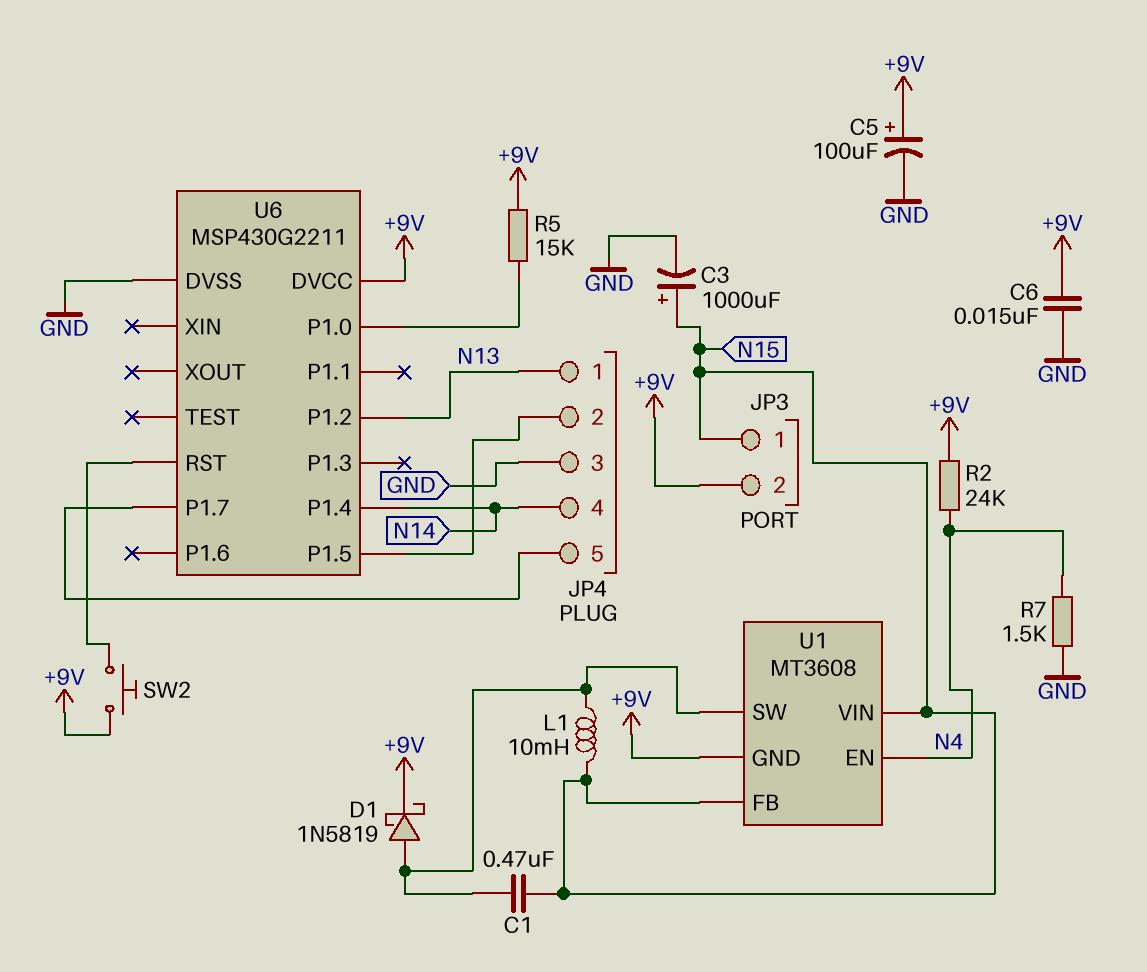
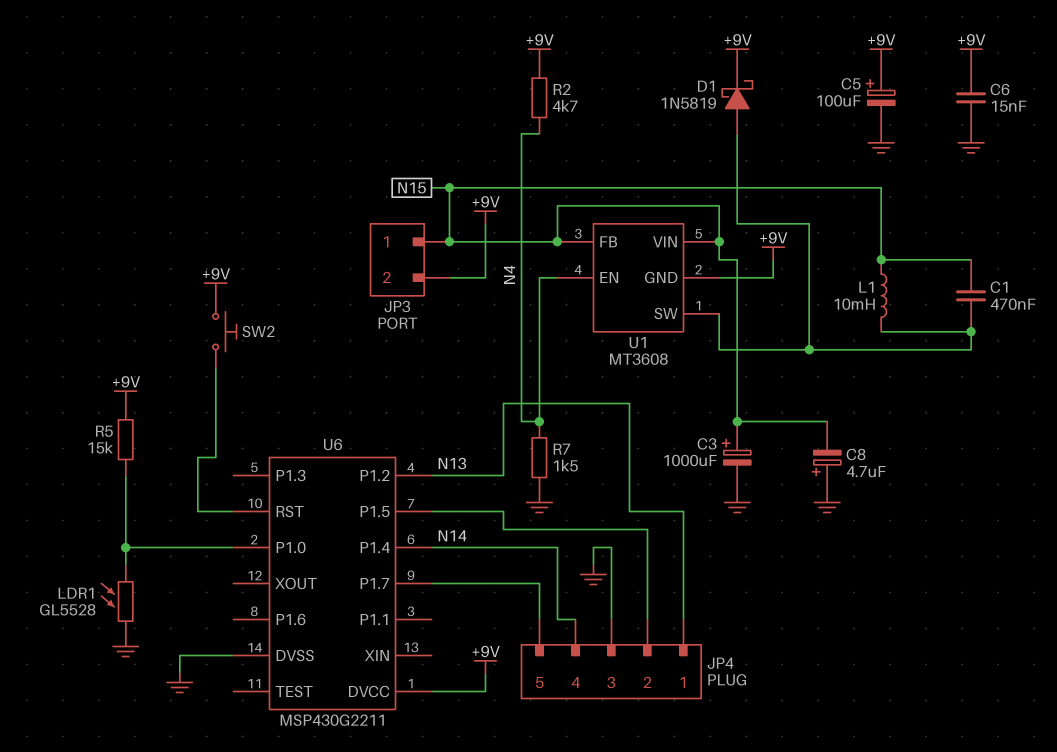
C8: none -> 4.7uF (plus GND, minus N15)
LDR1: none -> GL5528 (GND, U6/P1.0)
R2: 24k (+9V, N4) -> 4.7k (+9V, N4)

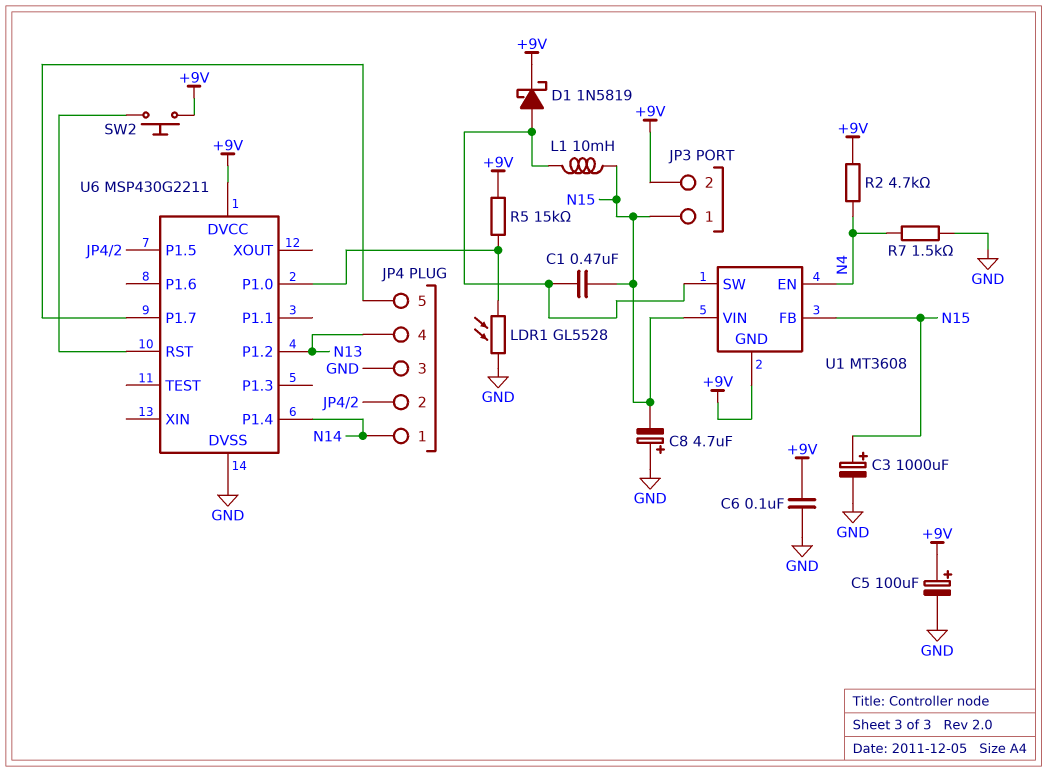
C6: 15nF (+9V, GND) -> 100nF (+9V, GND)
JP4 pin 1: N13 -> N14
JP4 pin 4: N14 -> N13

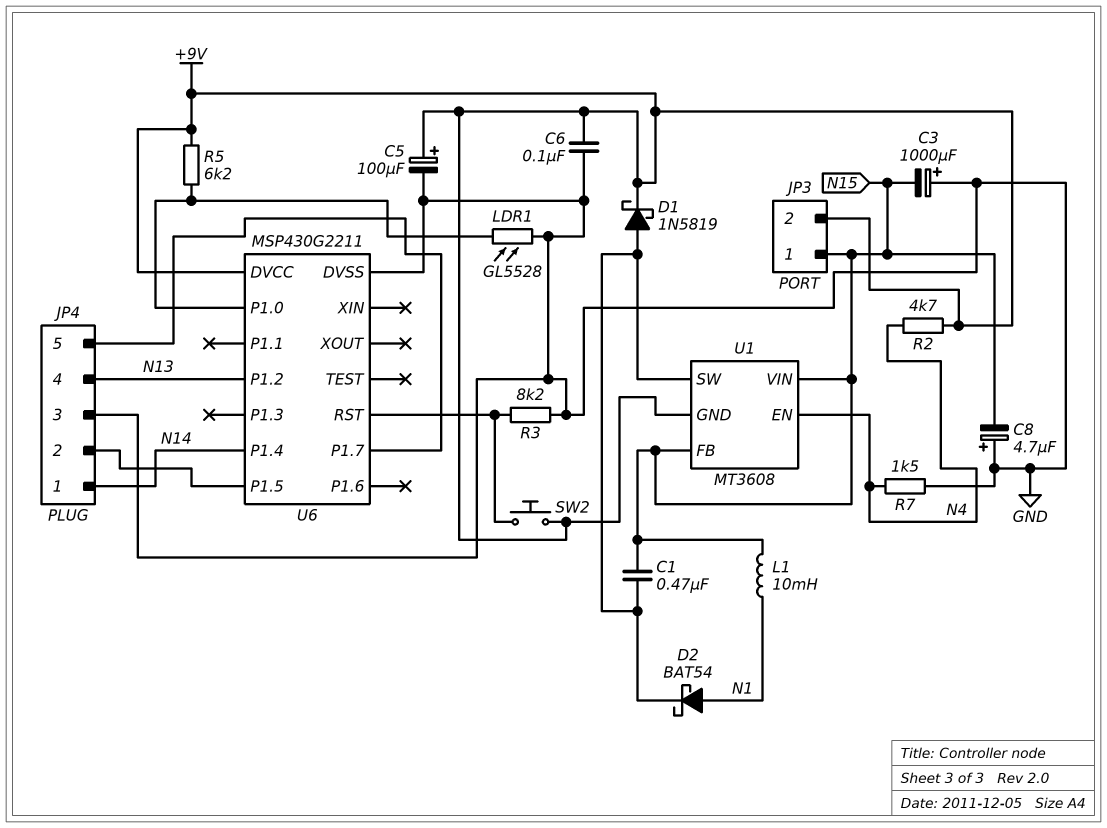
C3: 1000uF (plus N15, minus GND) -> 1000uF (plus GND, minus N15)
D2: none -> schottky BAT54 (A N1, K U1/SW)
L1: 10mH (N15, U1/SW) -> 10mH (N1, N15)
R3: none -> 8.2k (GND, U6/RST)
R5: 15k (+9V, U6/P1.0) -> 6.2k (+9V, U6/P1.0)

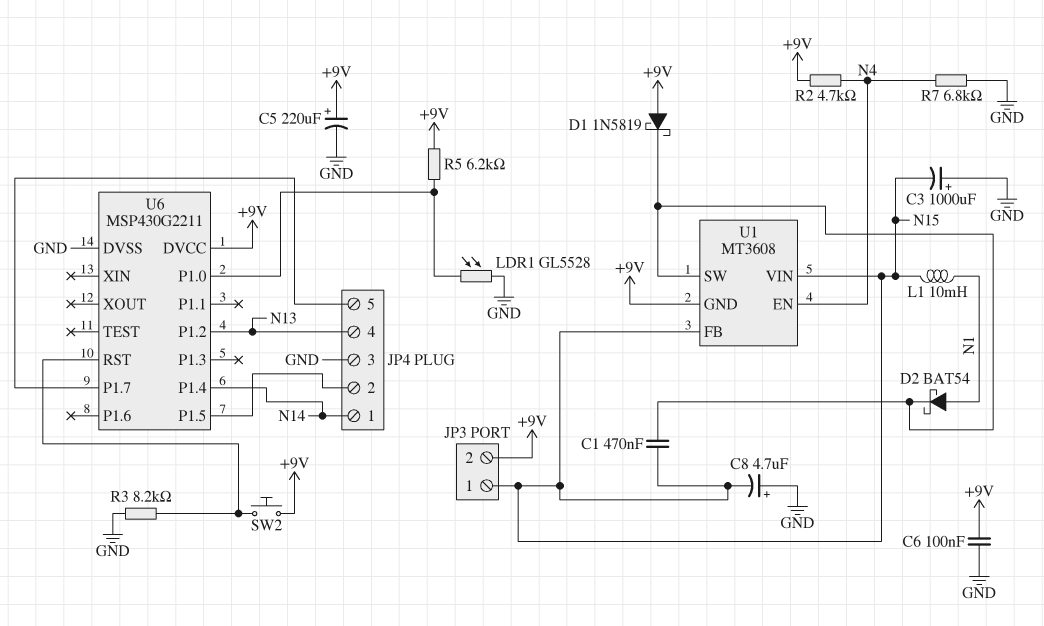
C5: 100uF (plus +9V, minus GND) -> 220uF (plus +9V, minus GND)
D1: schottky 1N5819 (A U1/SW, K +9V) -> schottky 1N5819 (A +9V, K U1/SW)
R7: 1.5k (GND, N4) -> 6.8k (GND, N4)

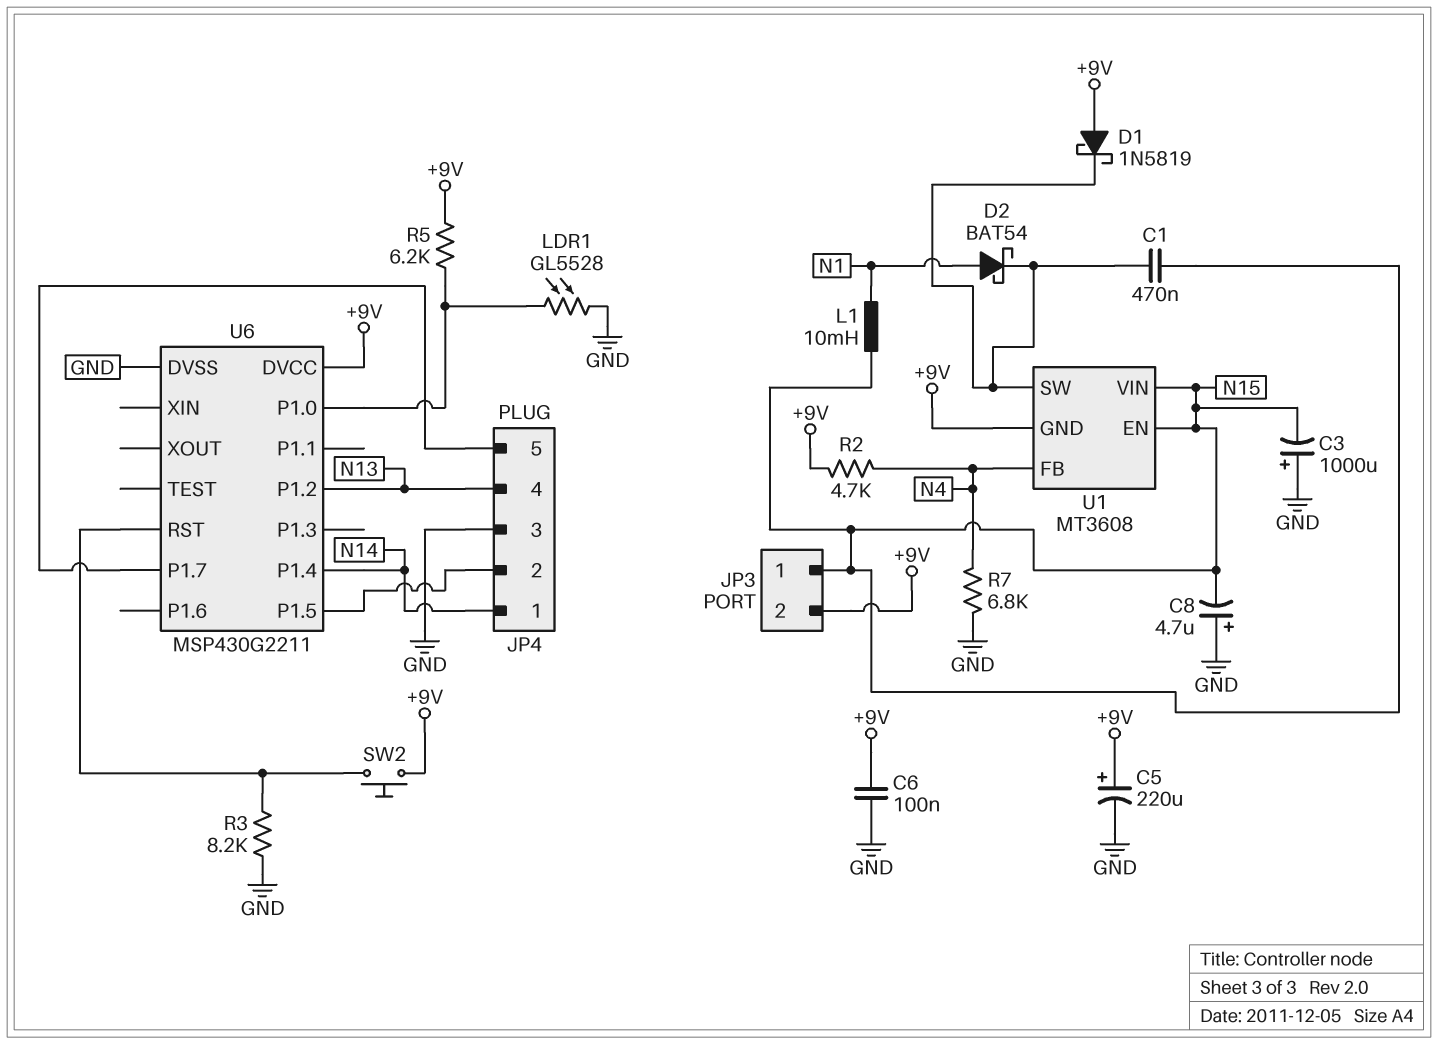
U1 pin EN: N4 -> N15
U1 pin FB: N15 -> N4

